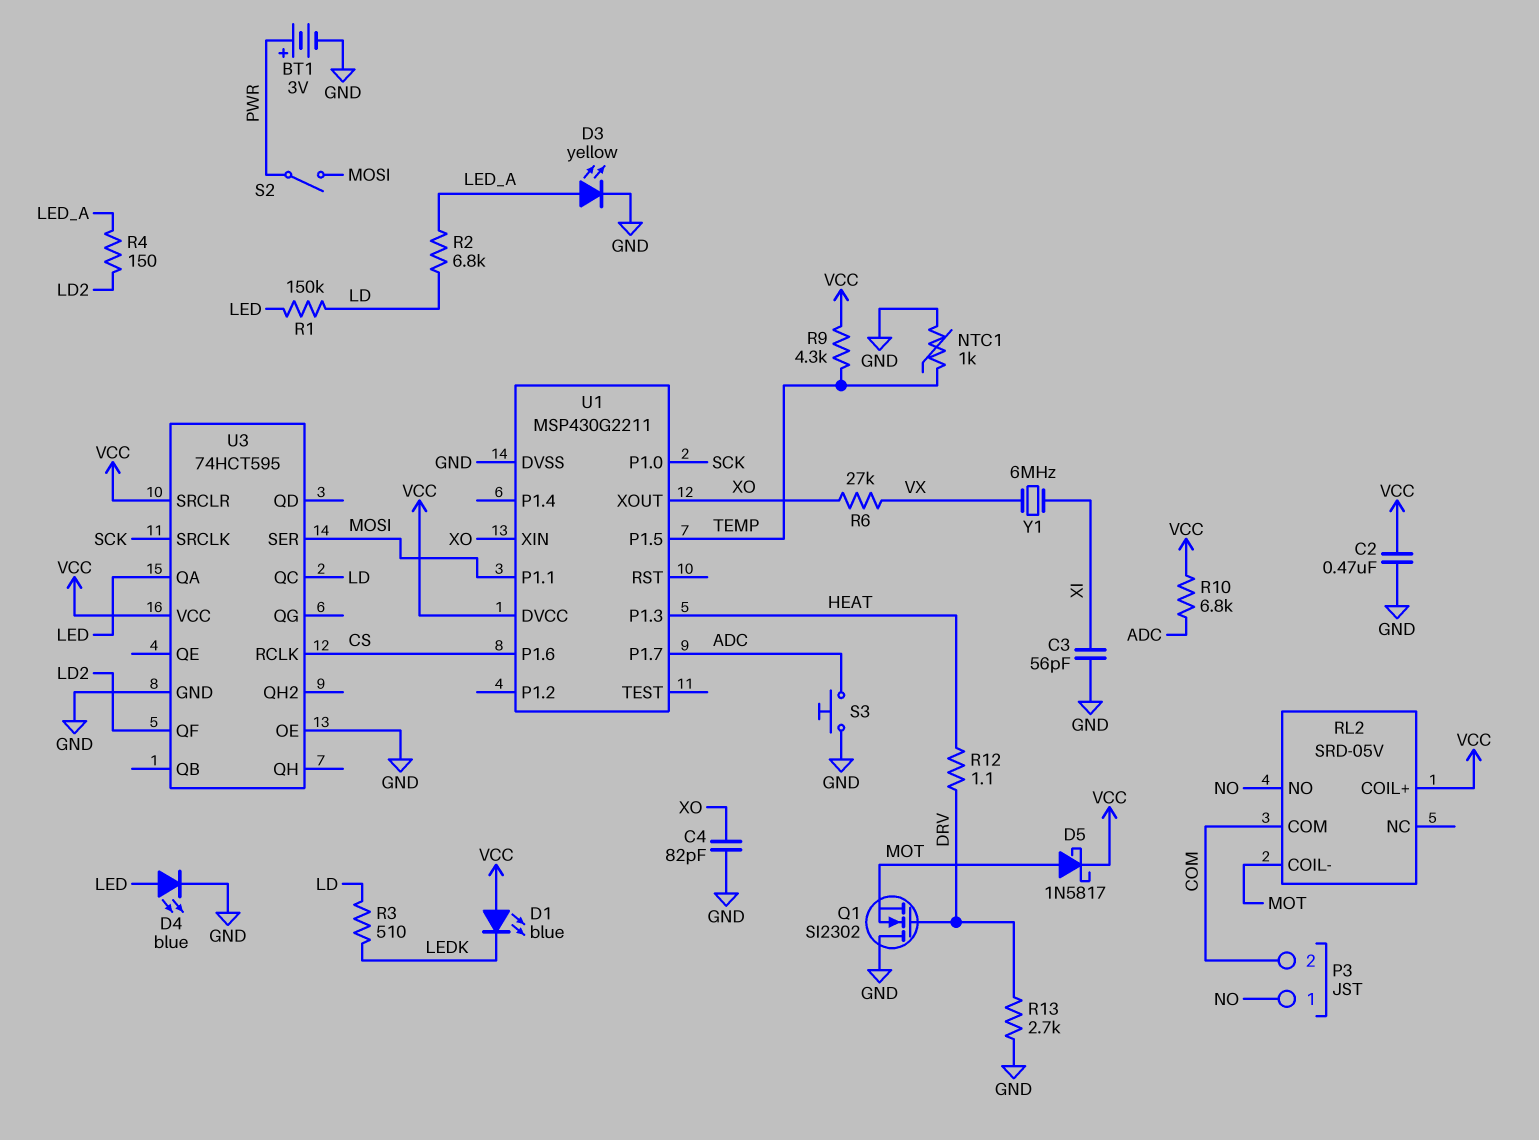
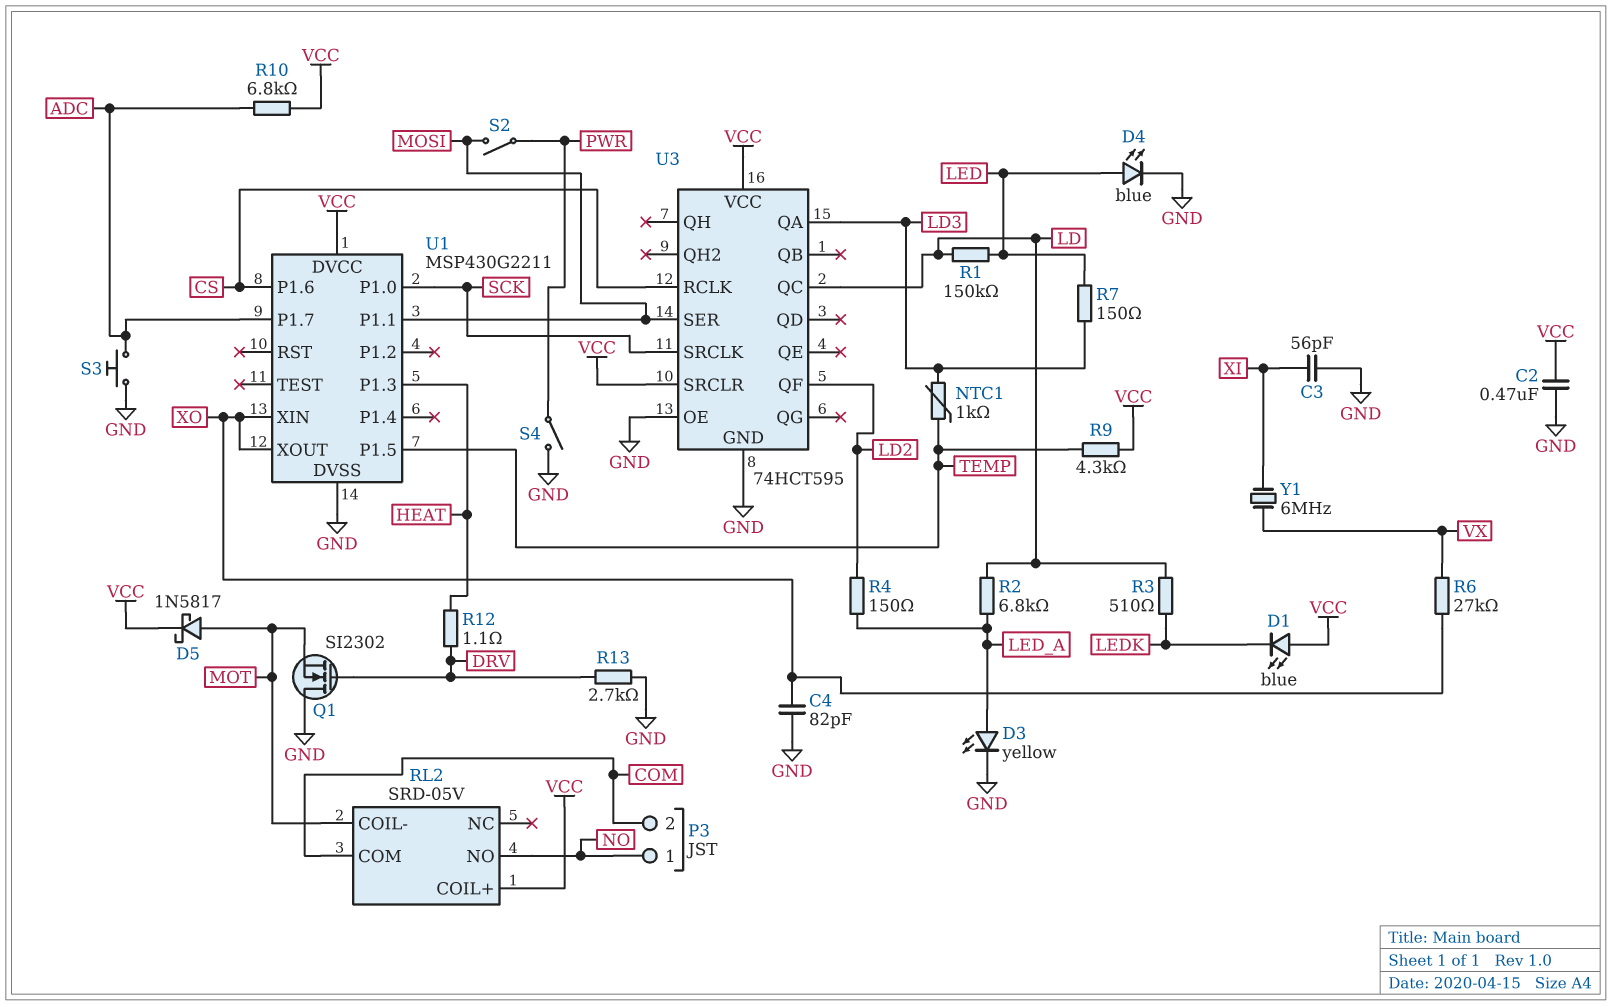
BT1: 3V (plus PWR, minus GND) -> none
NTC1: 1k (GND, TEMP) -> 1k (LD3, TEMP)
R7: none -> 150 (LD3, LED)
S4: none -> switch (GND, PWR)
U3 pin QA: LED -> LD3

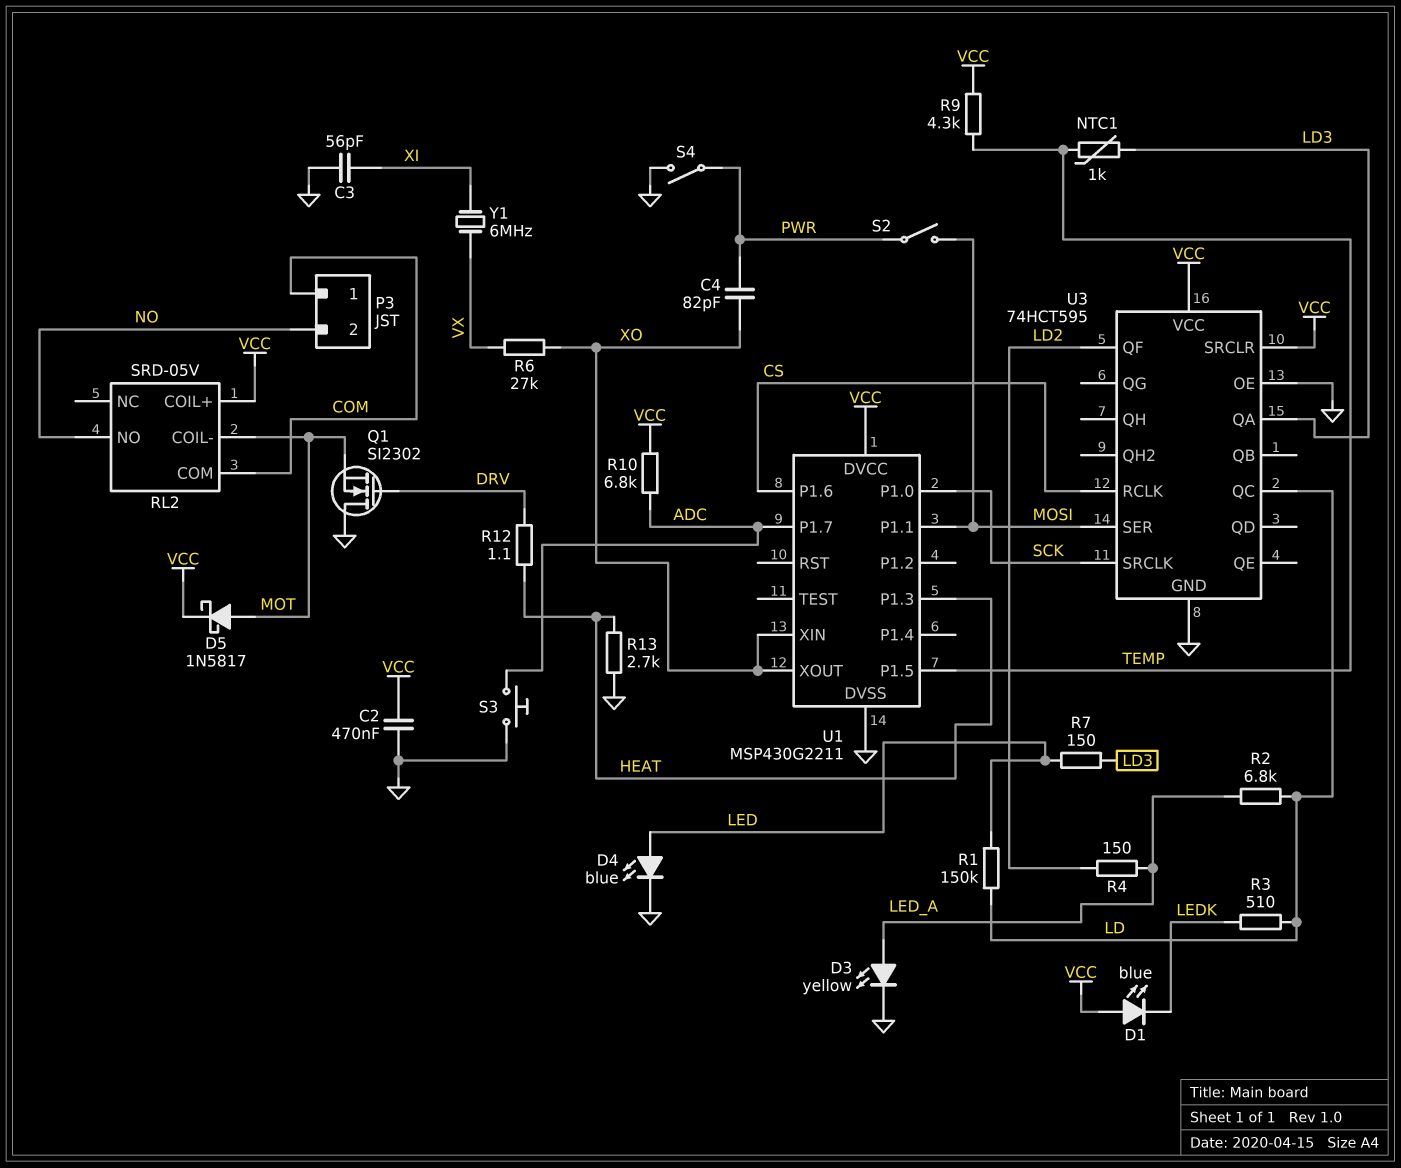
C4: 82pF (GND, XO) -> 82pF (PWR, XO)
P3 pin 1: NO -> COM
P3 pin 2: COM -> NO
R13: 2.7k (DRV, GND) -> 2.7k (GND, HEAT)

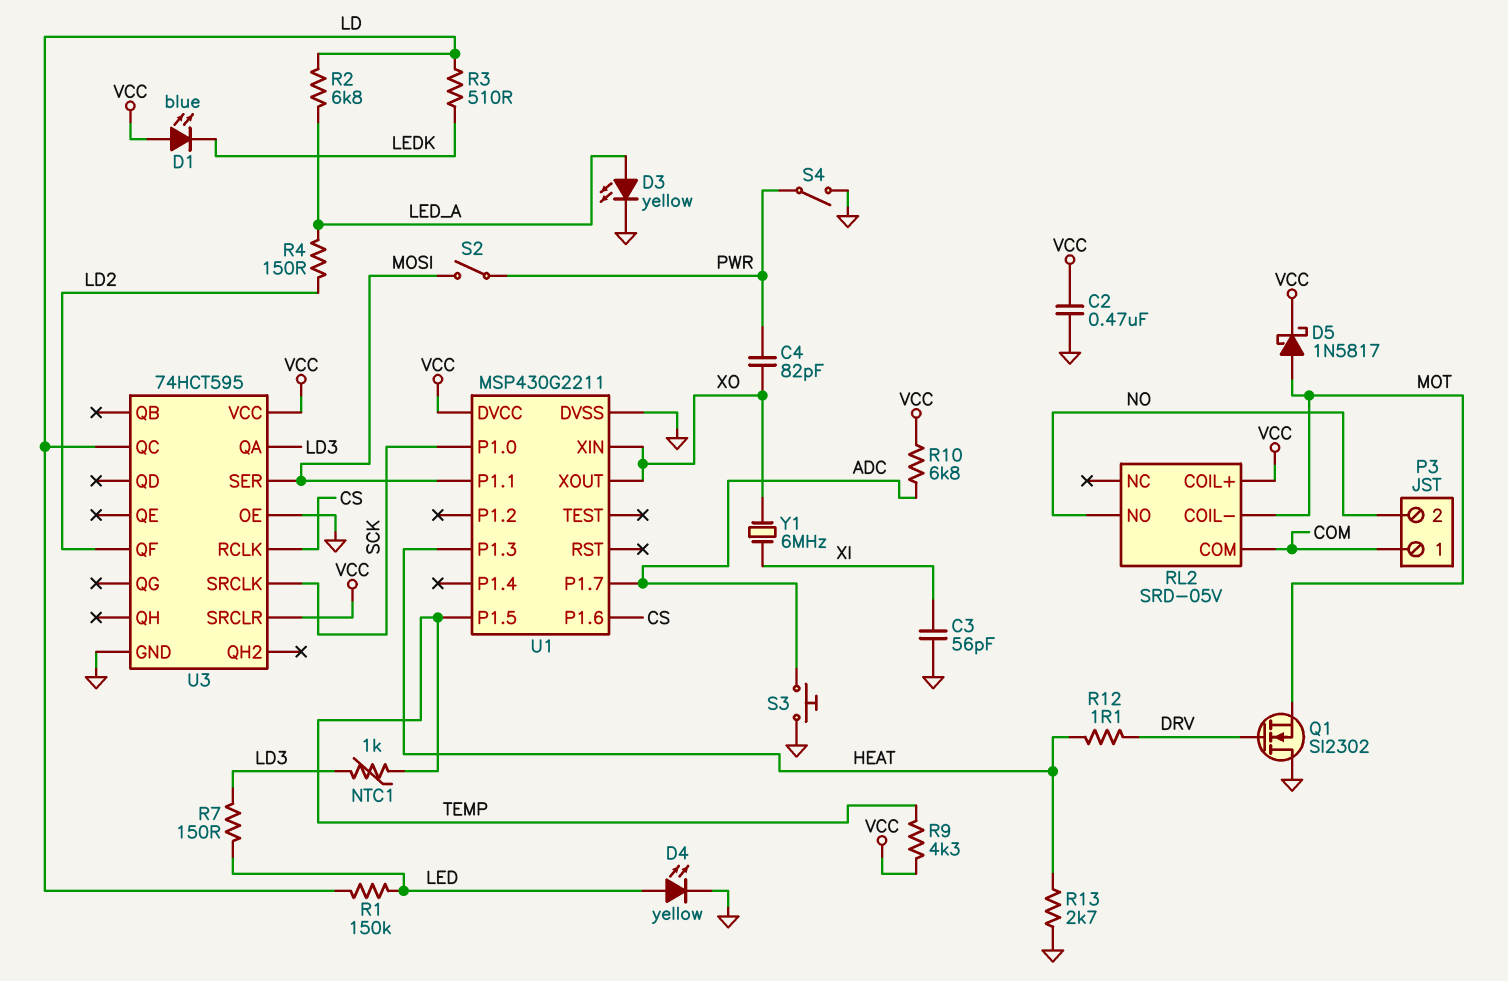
D4: LED blue (A LED, K GND) -> LED yellow (A LED, K GND)
R6: 27k (VX, XO) -> none
Y1: 6MHz (VX, XI) -> 6MHz (XI, XO)

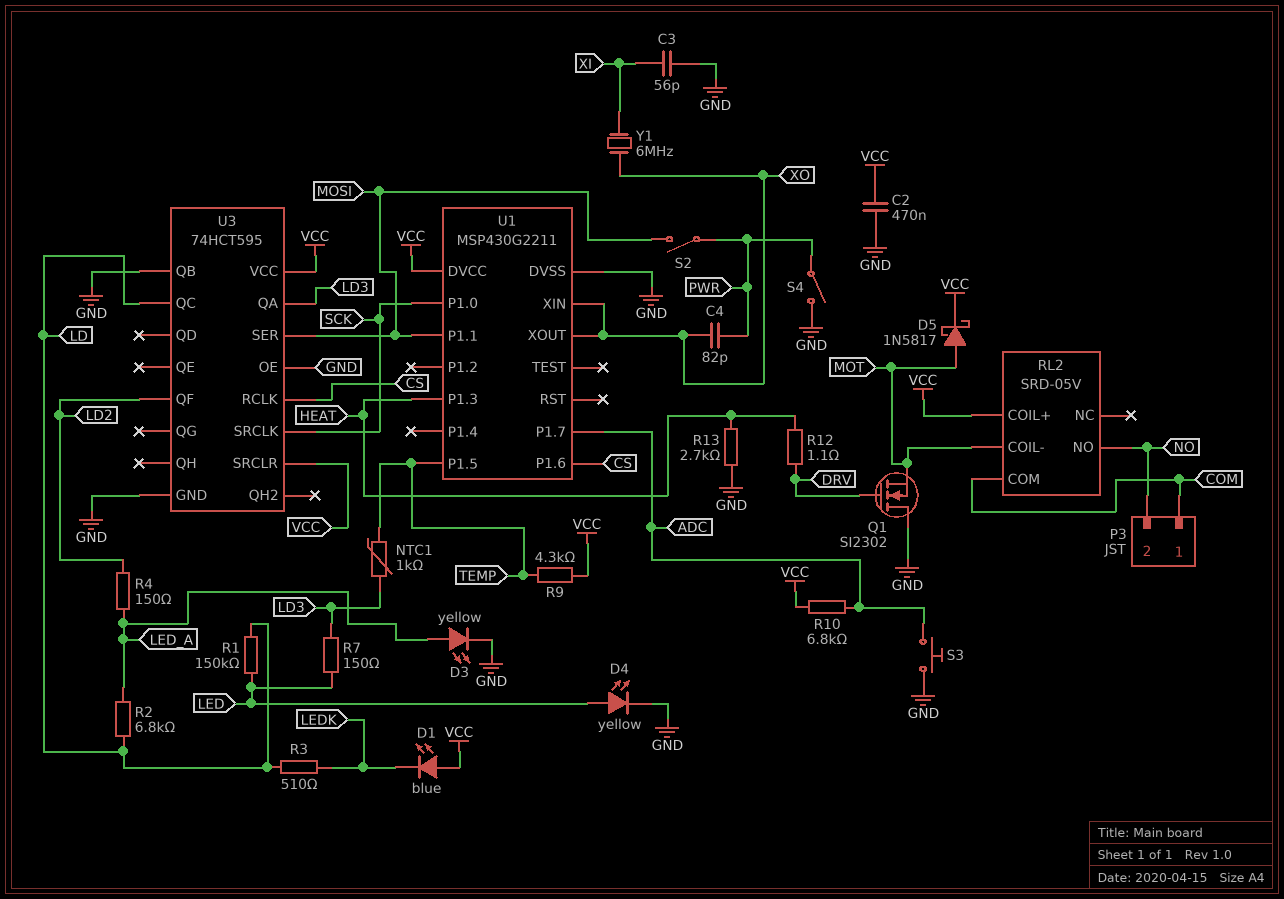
U3 pin QB: none -> GND

